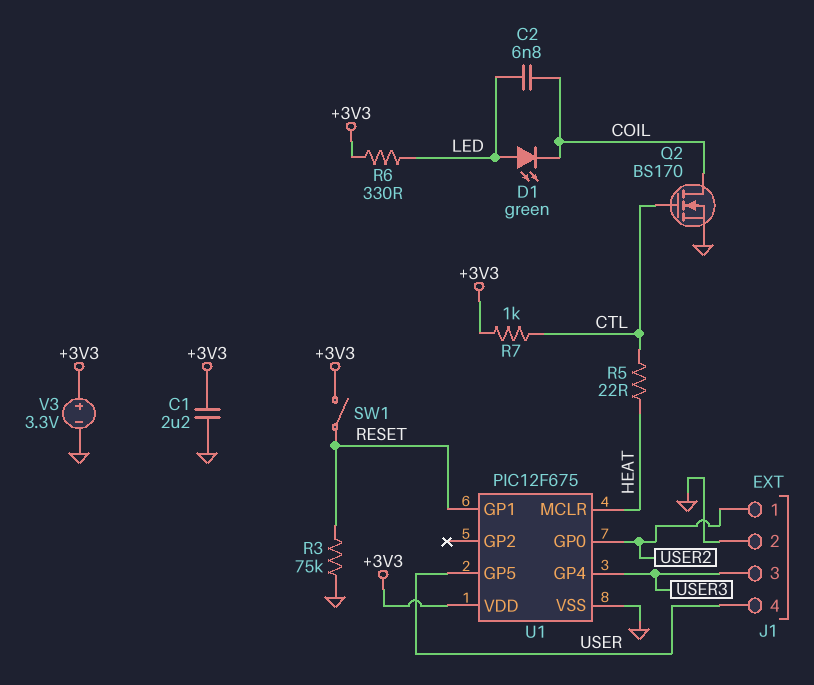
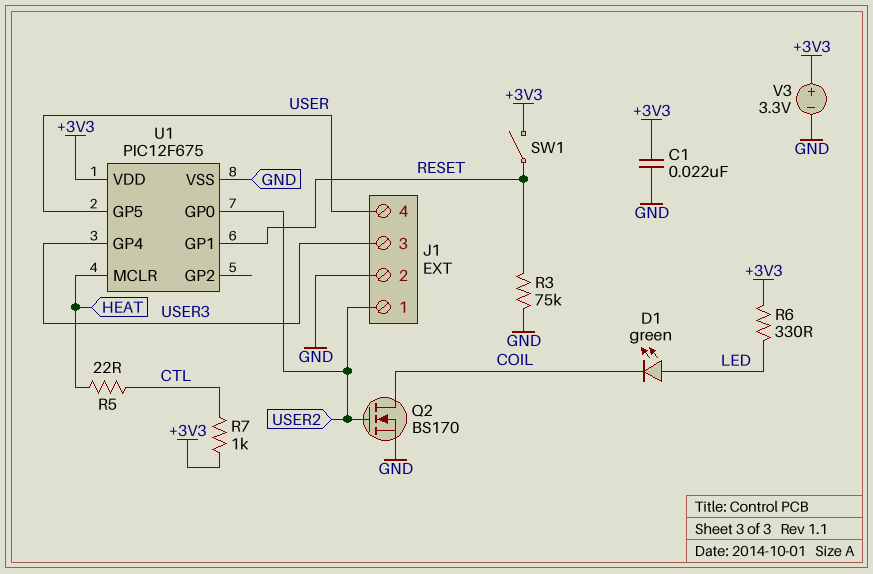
C1: 2.2uF (+3V3, GND) -> 22nF (+3V3, GND)
C2: 6.8nF (COIL, LED) -> none
Q2: NMOS BS170 (G CTL, D COIL, S GND) -> NMOS BS170 (G USER2, D COIL, S GND)

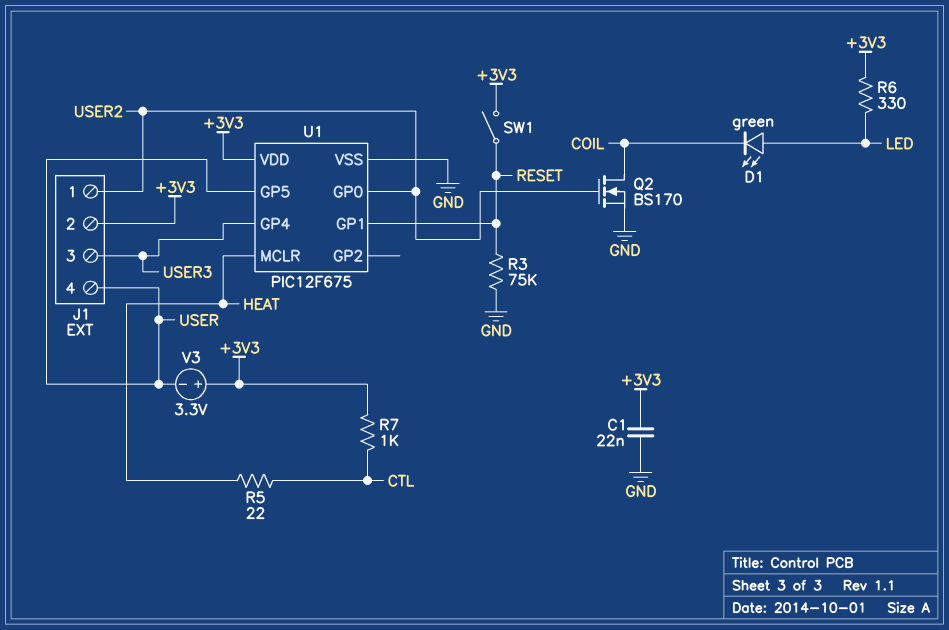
J1 pin 2: GND -> +3V3
V3: 3.3V (plus +3V3, minus GND) -> 3.3V (plus +3V3, minus USER)

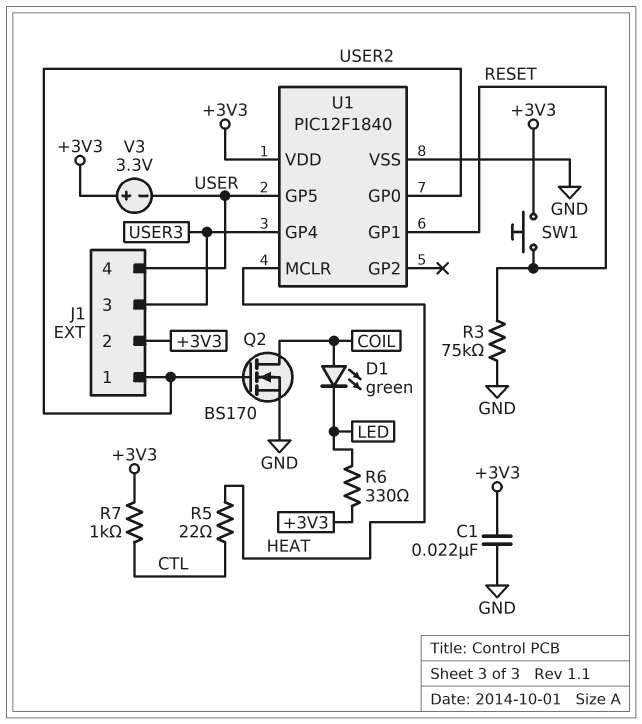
D1: LED green (A LED, K COIL) -> LED green (A COIL, K LED)
SW1: switch (+3V3, RESET) -> button (+3V3, RESET)
U1: PIC12F675 -> PIC12F1840

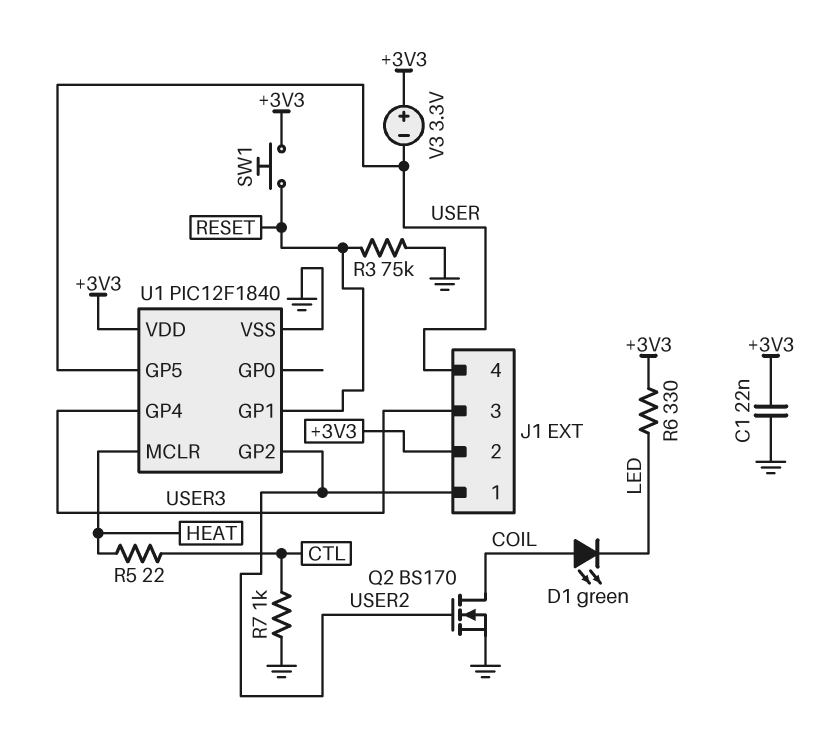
R7: 1k (+3V3, CTL) -> 1k (CTL, GND)
U1 pin GP0: USER2 -> none
U1 pin GP2: none -> USER2

